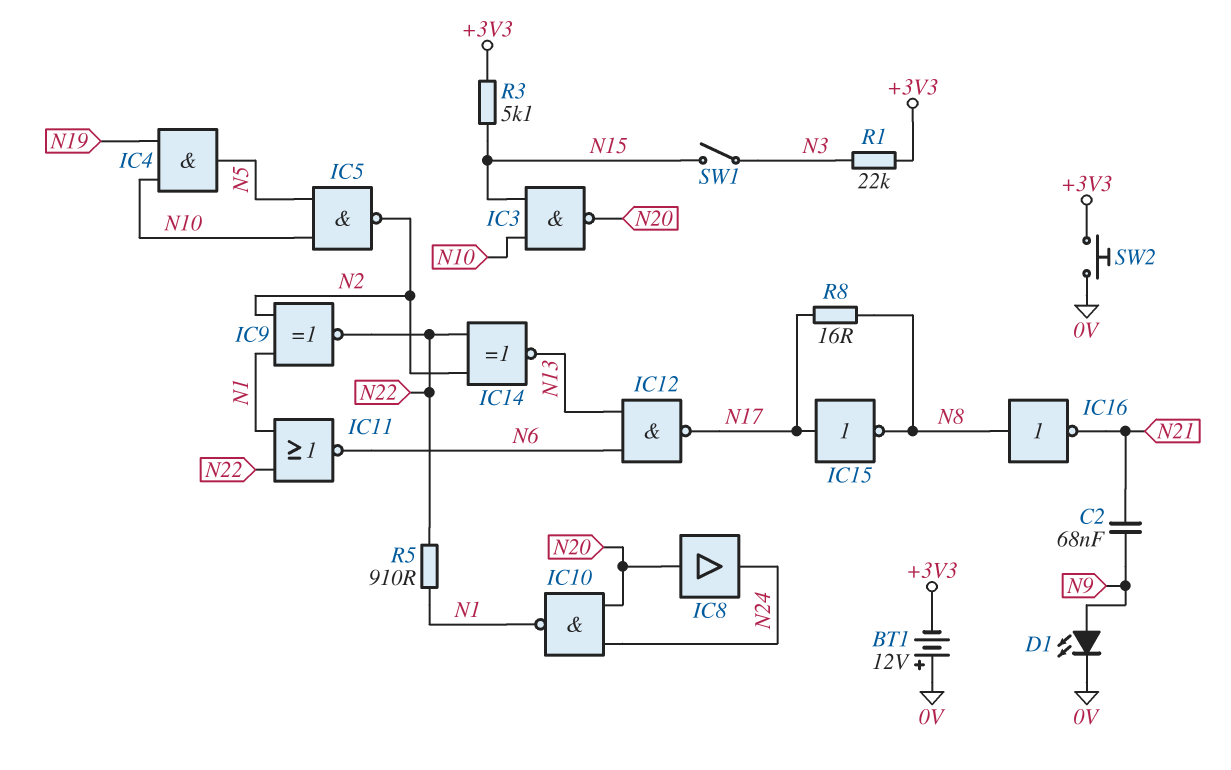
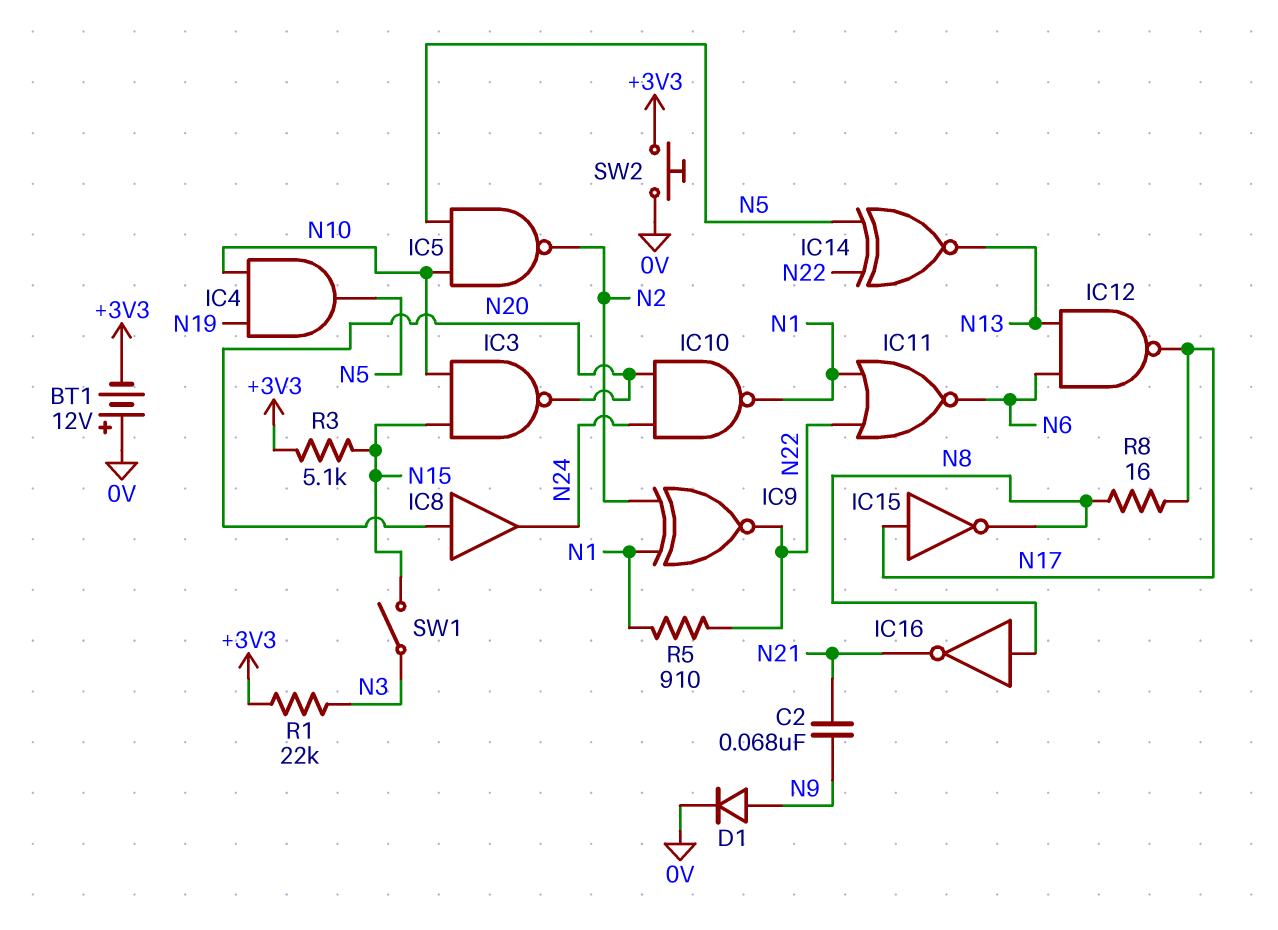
D1: LED (A N9, K 0V) -> diode (A N9, K 0V)
IC14: XNOR (in N2, in N22, out N13) -> XNOR (in N5, in N22, out N13)

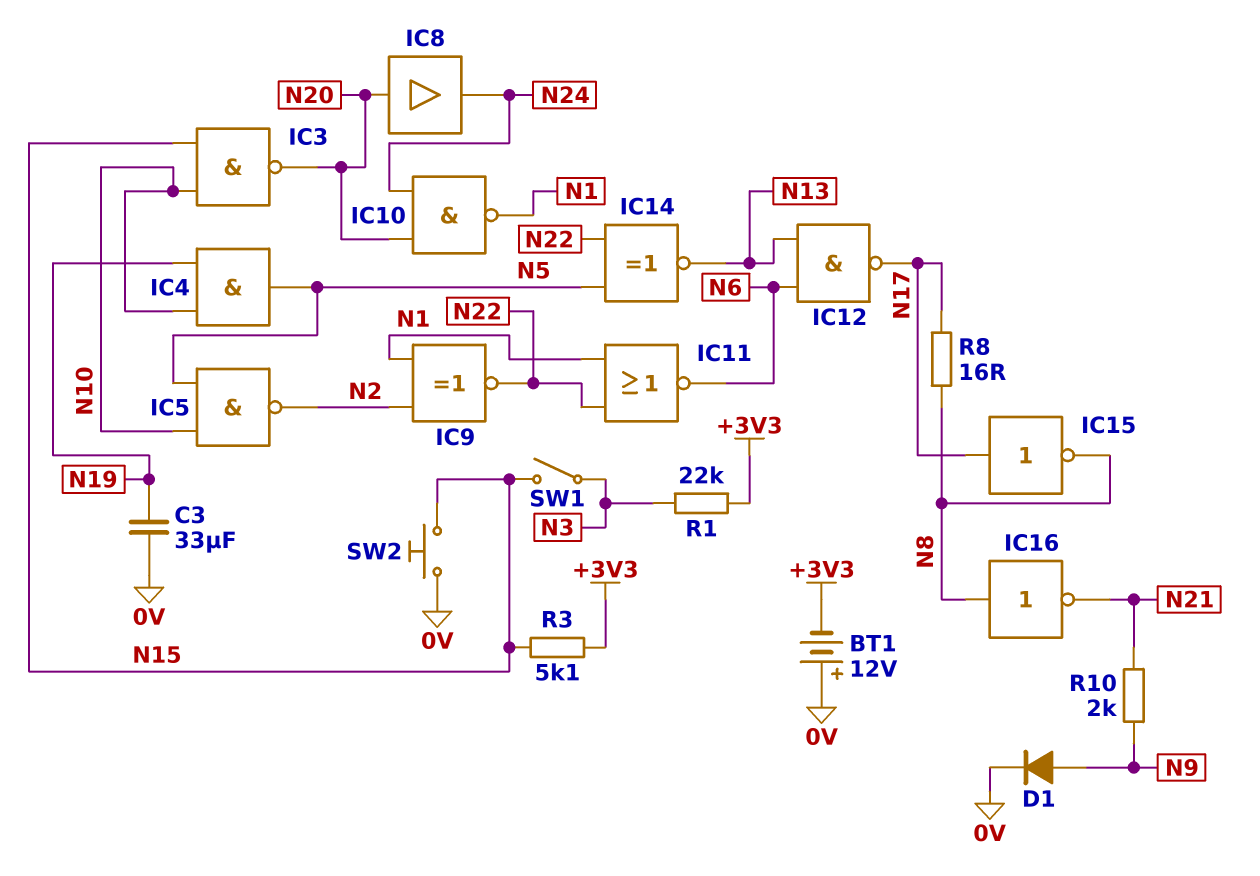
C2: 68nF (N9, N21) -> none
C3: none -> 33uF (0V, N19)
R5: 910 (N1, N22) -> none
R10: none -> 2k (N9, N21)
SW2: button (+3V3, 0V) -> button (0V, N15)

